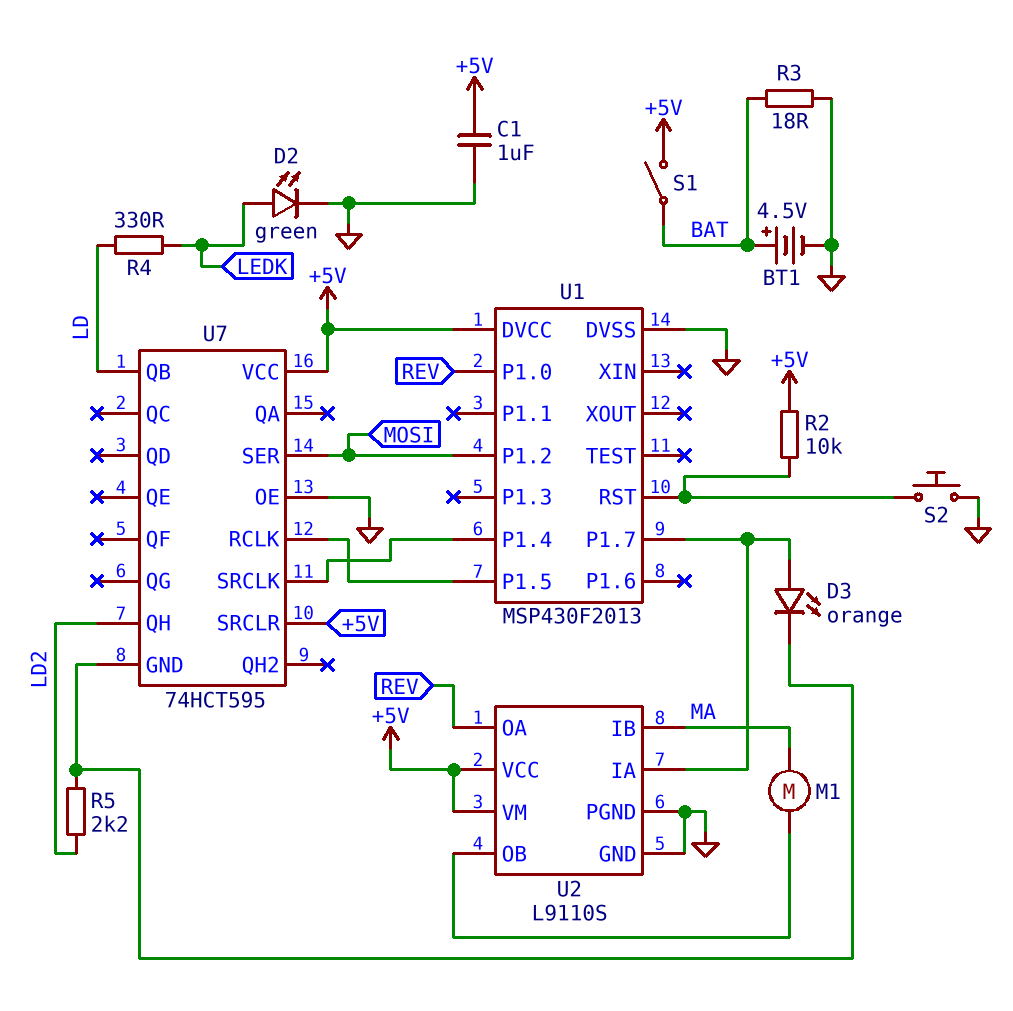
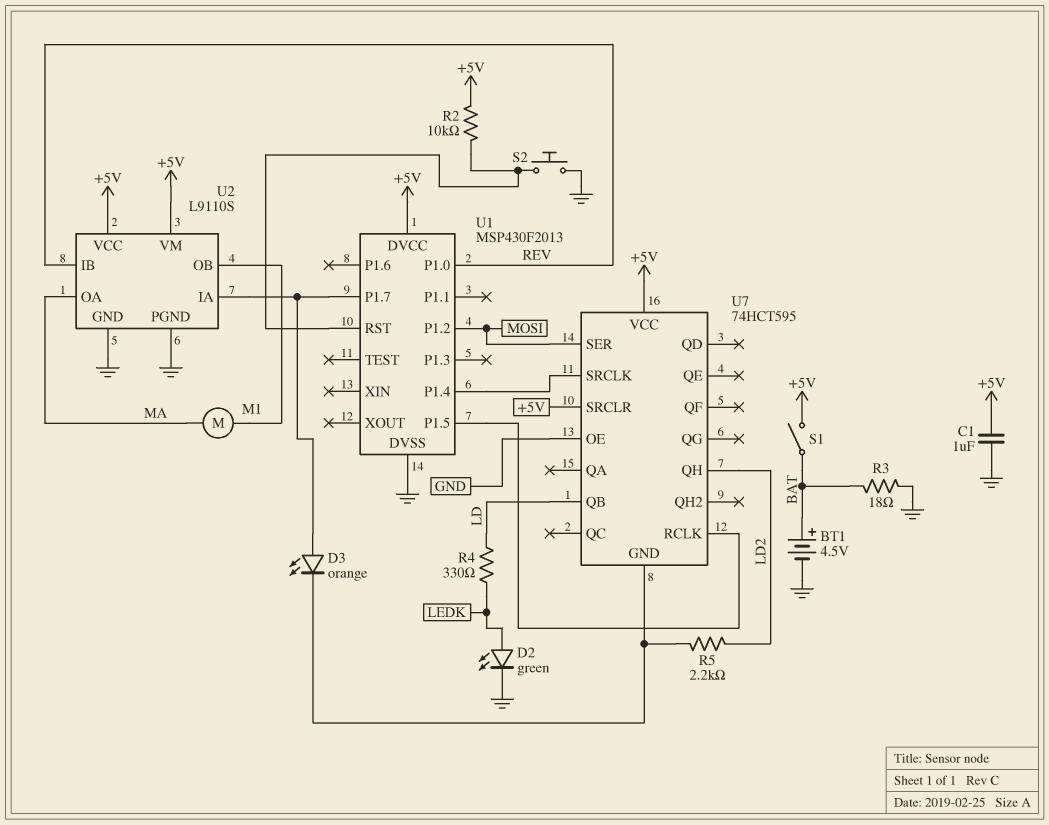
U2 pin IB: MA -> REV
U2 pin OA: REV -> MA

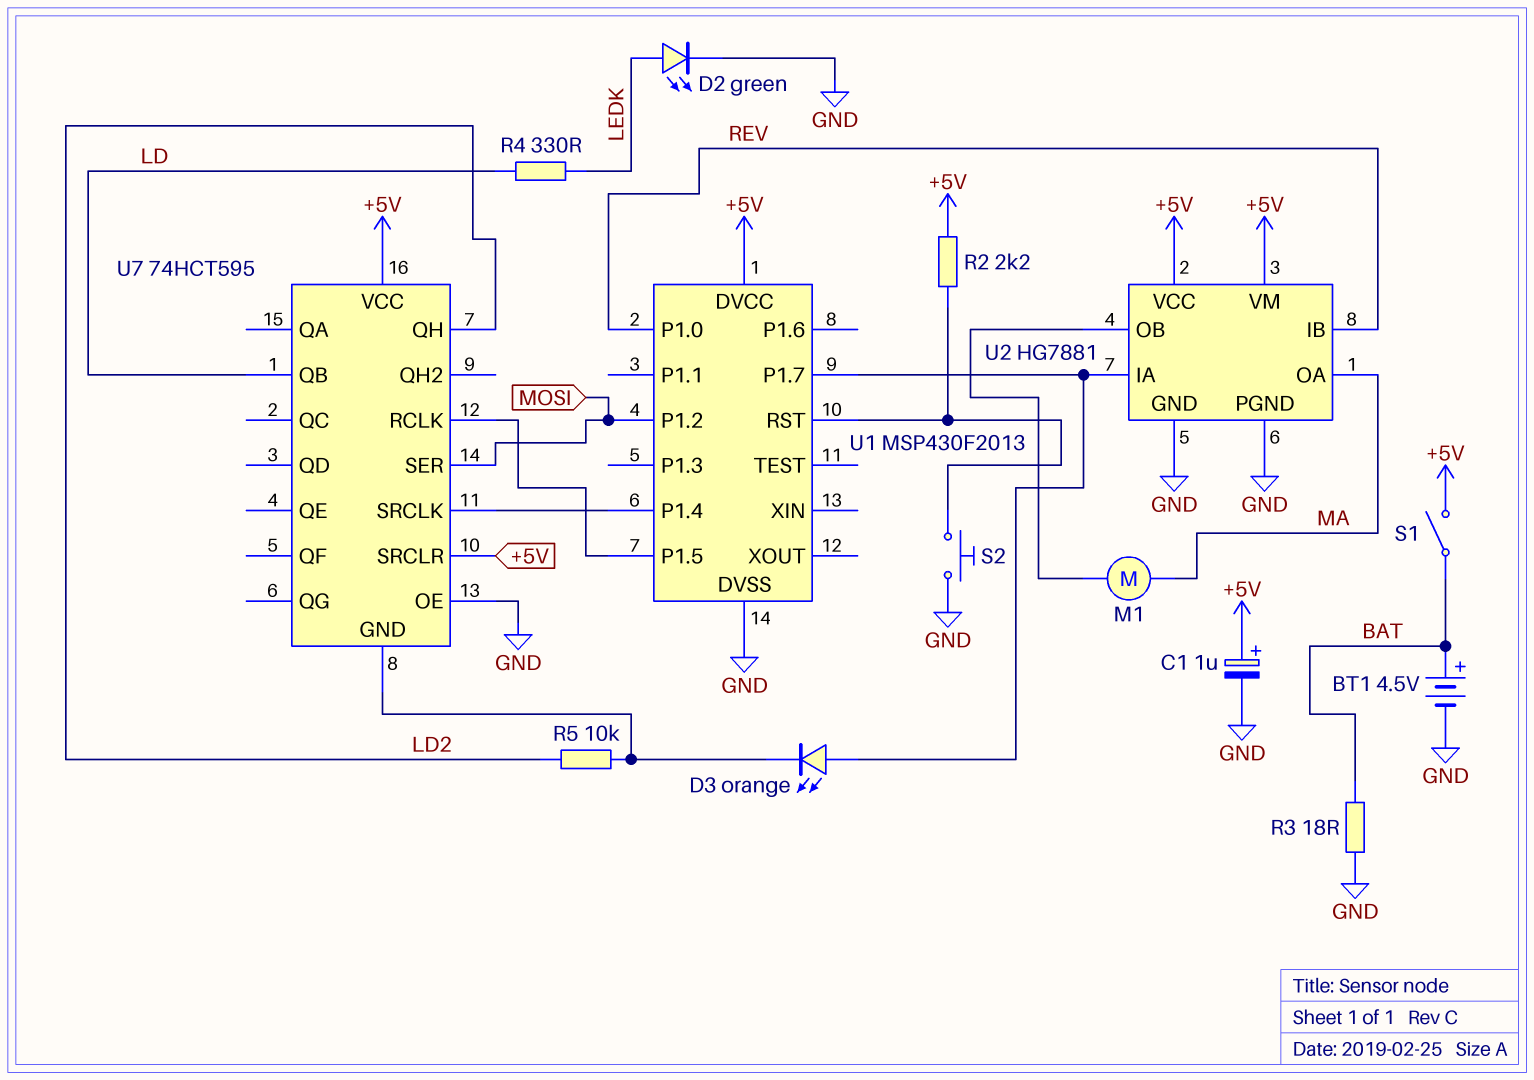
C1: 1uF (+5V, GND) -> 1uF (plus +5V, minus GND)
R2: 10k (+5V, U1/RST) -> 2.2k (+5V, U1/RST)
R5: 2.2k (LD2, U7/GND) -> 10k (LD2, U7/GND)
U2: L9110S -> HG7881

